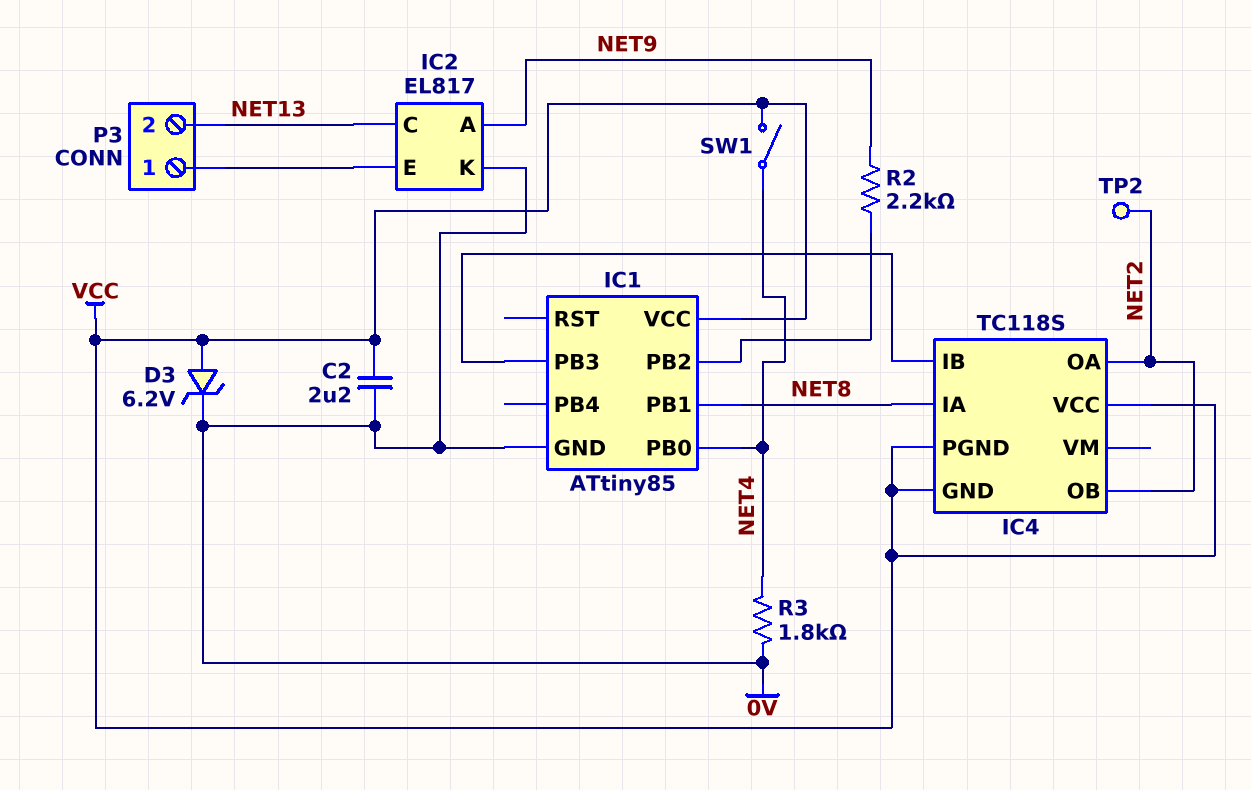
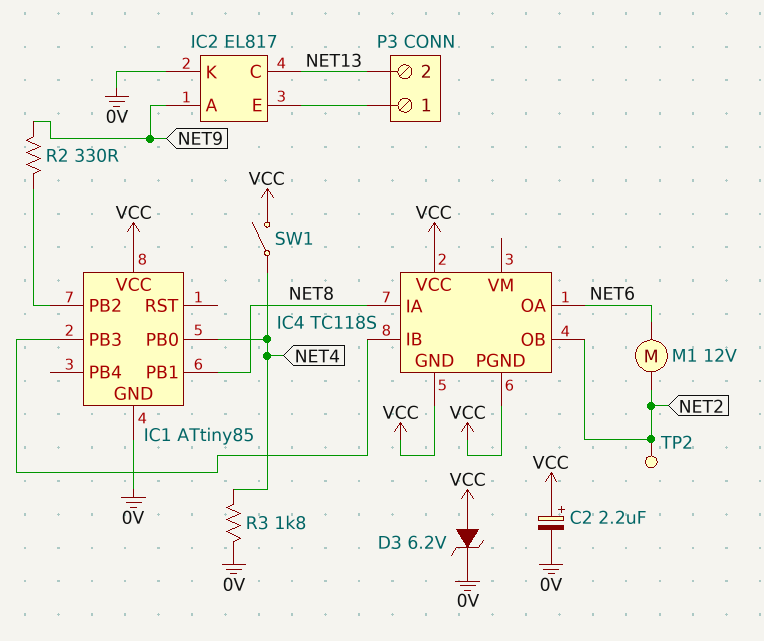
C2: 2.2uF (0V, VCC) -> 2.2uF (plus VCC, minus 0V)
IC4 pin OA: NET2 -> NET6
M1: none -> motor 12V (NET2, NET6)
R2: 2.2k (IC1/PB2, NET9) -> 330 (IC1/PB2, NET9)

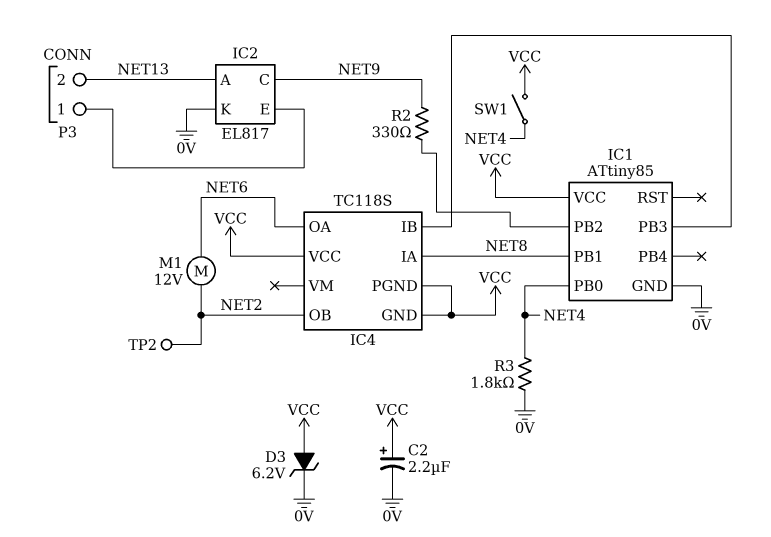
IC2 pin A: NET9 -> NET13
IC2 pin C: NET13 -> NET9

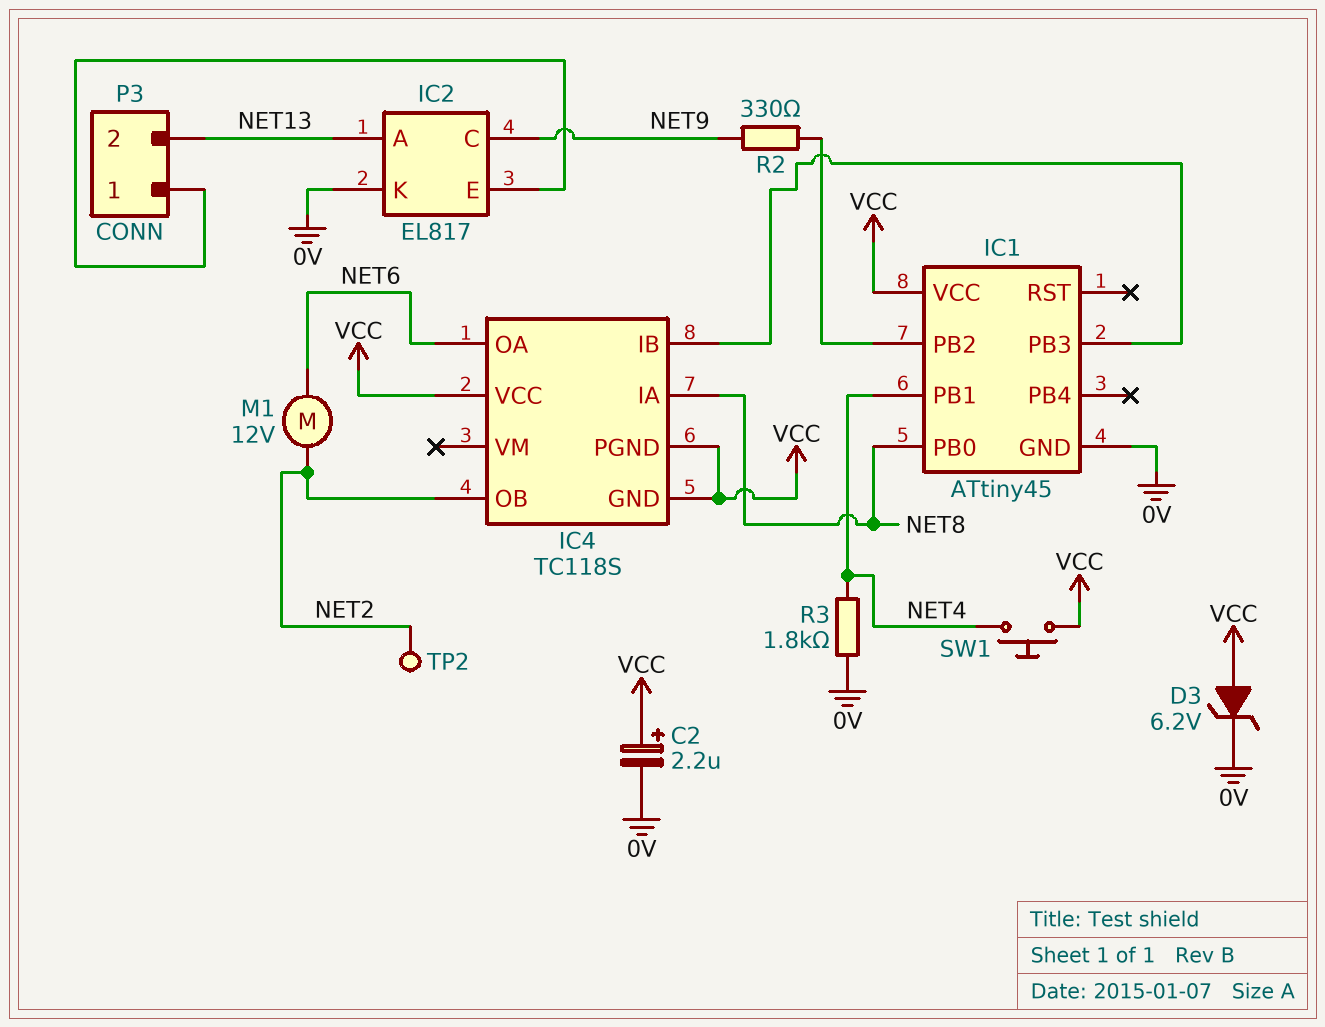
IC1: ATtiny85 -> ATtiny45
IC1 pin PB0: NET4 -> NET8
IC1 pin PB1: NET8 -> NET4
SW1: switch (NET4, VCC) -> button (NET4, VCC)

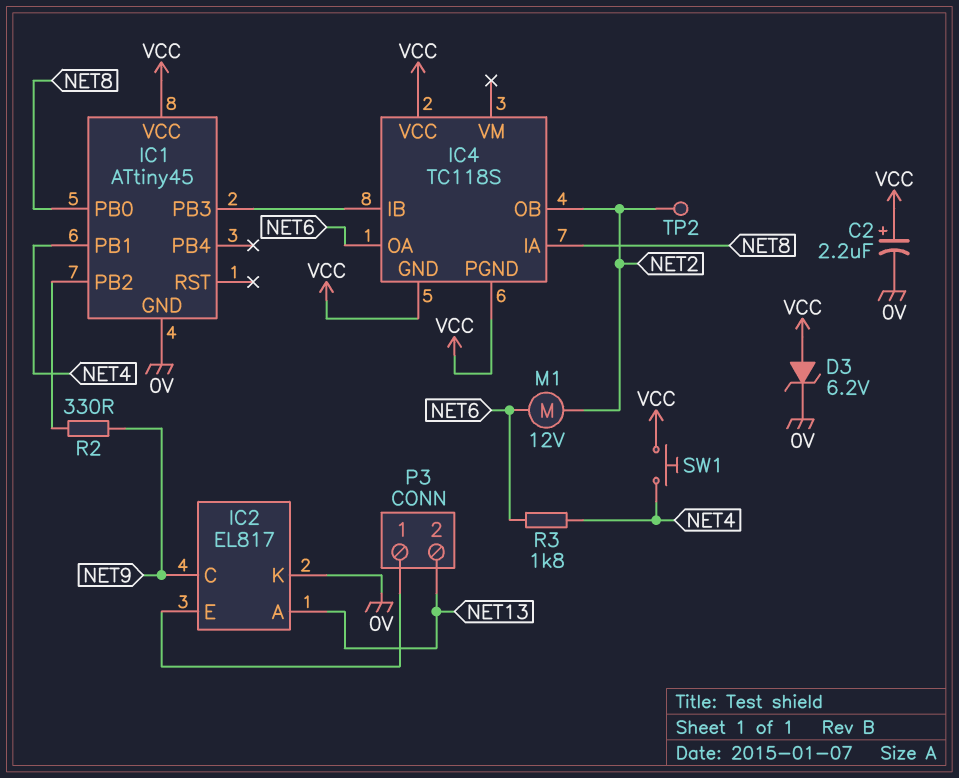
R3: 1.8k (0V, NET4) -> 1.8k (NET4, NET6)

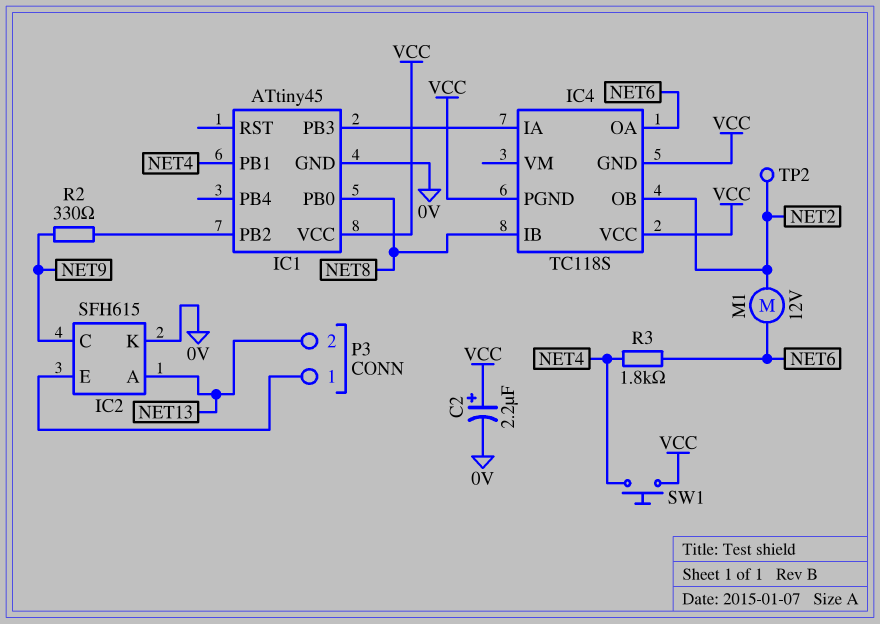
D3: zener 6.2V (A VCC, K 0V) -> none
IC2: EL817 -> SFH615
IC4 pin IA: NET8 -> IC1/PB3
IC4 pin IB: IC1/PB3 -> NET8

